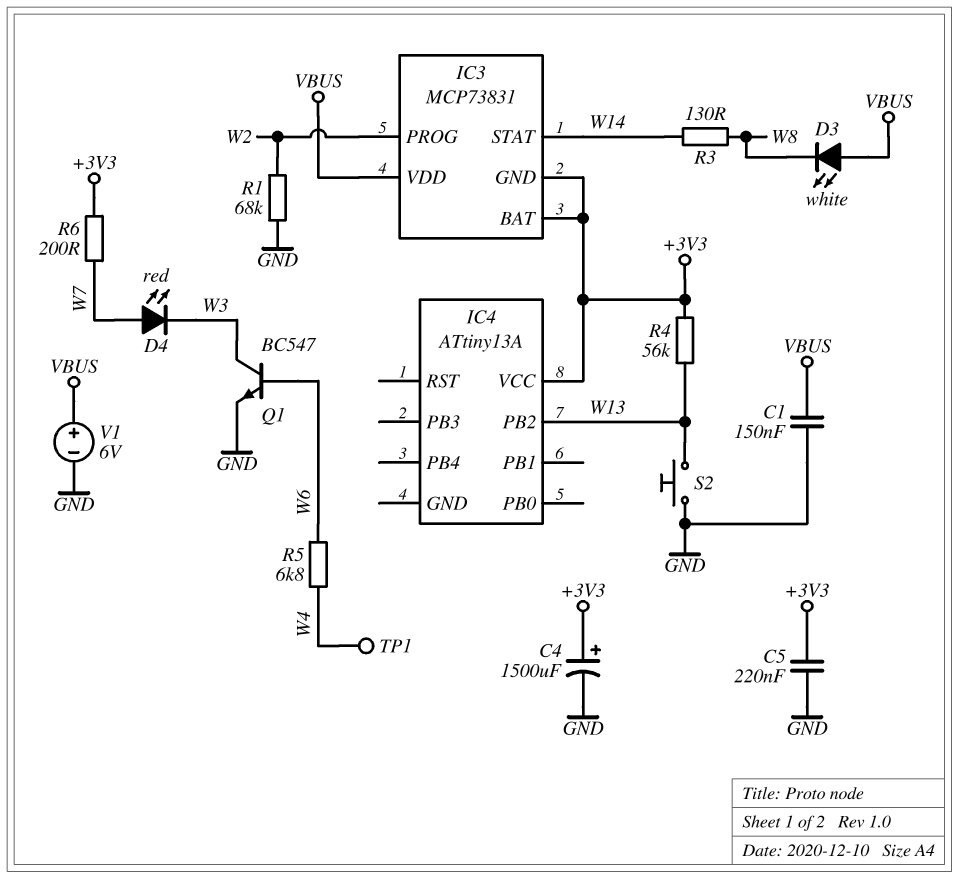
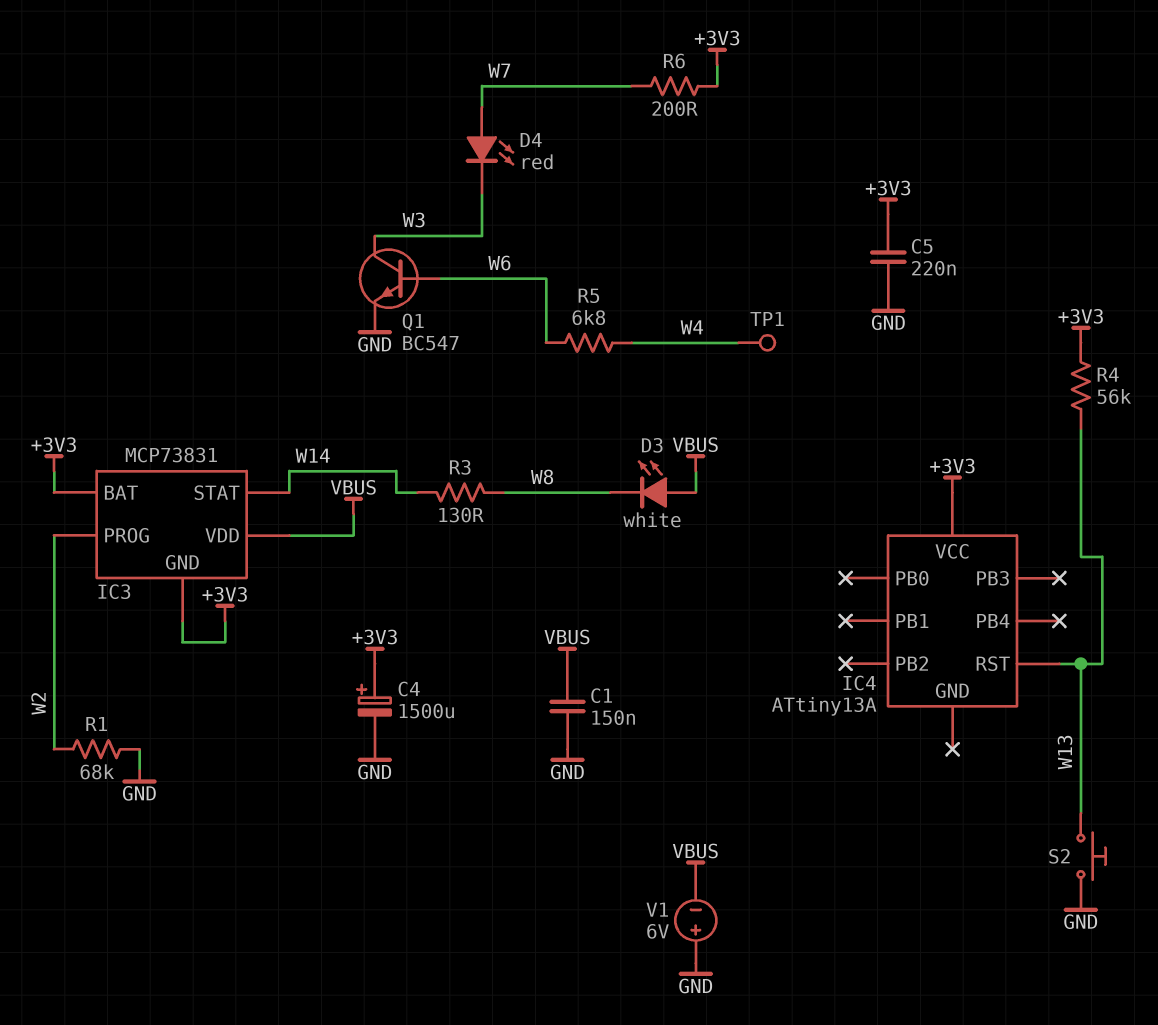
IC4 pin PB2: W13 -> none
IC4 pin RST: none -> W13
V1: 6V (plus VBUS, minus GND) -> 6V (plus GND, minus VBUS)

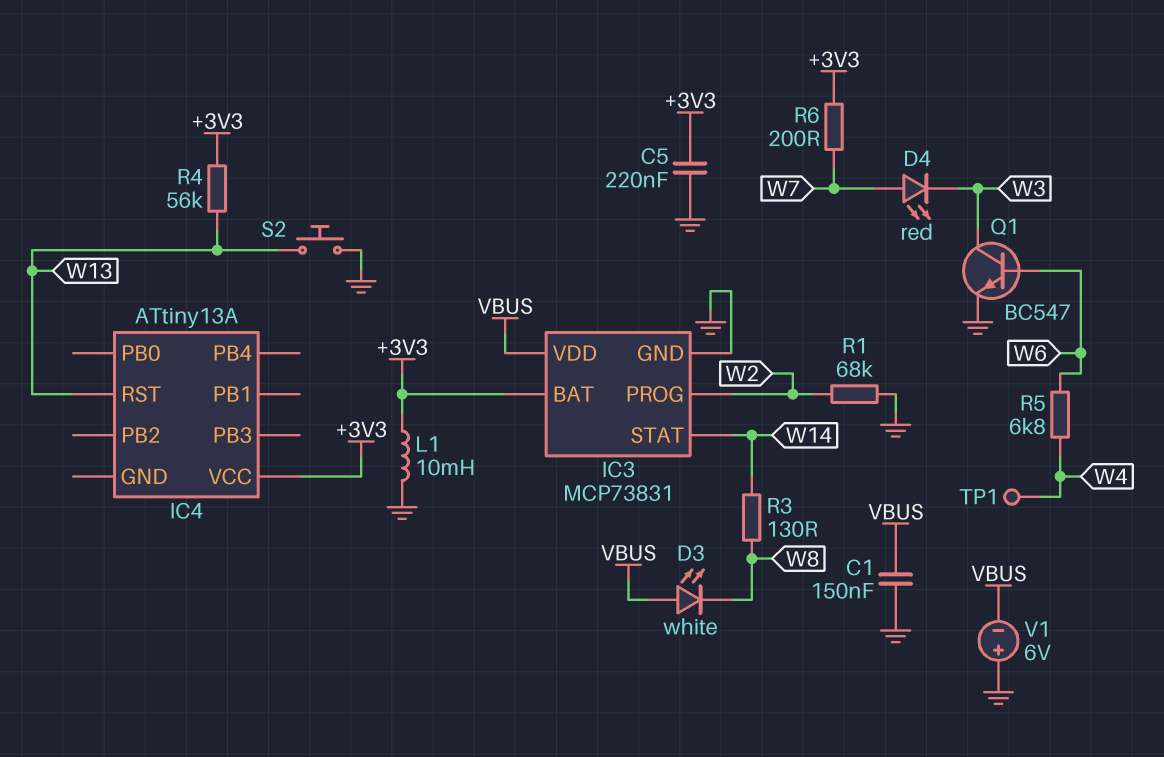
C4: 1500uF (plus +3V3, minus GND) -> none
IC3 pin GND: +3V3 -> GND
L1: none -> 10mH (+3V3, GND)

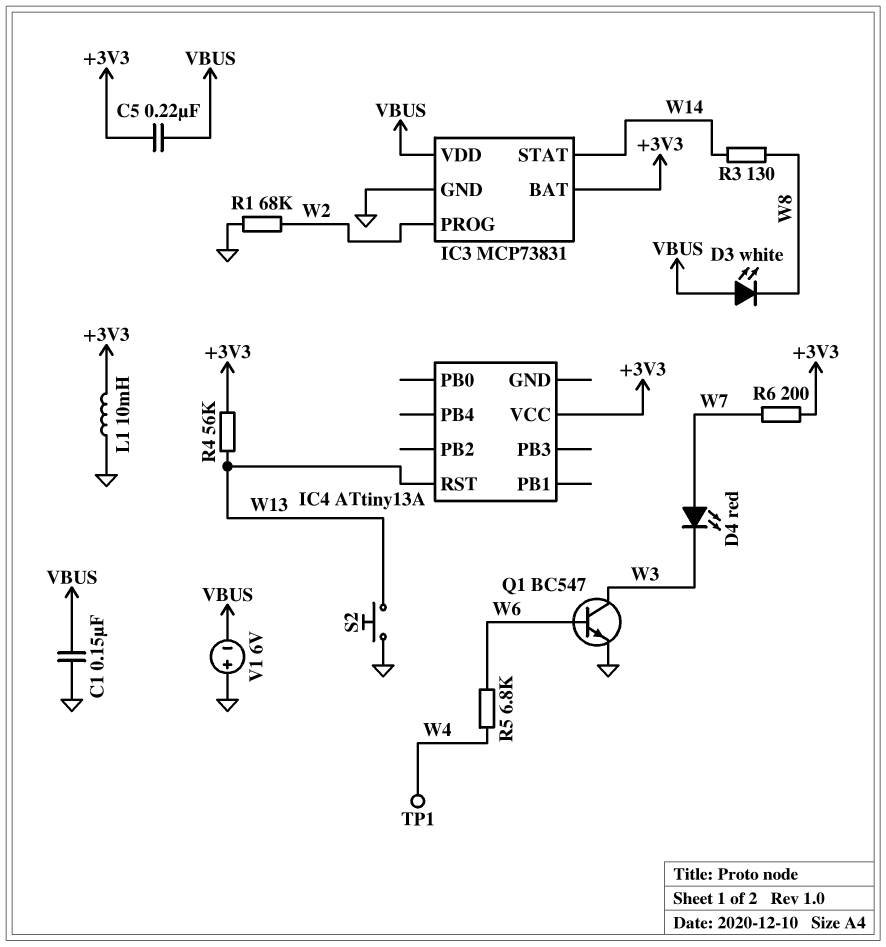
C5: 220nF (+3V3, GND) -> 220nF (+3V3, VBUS)

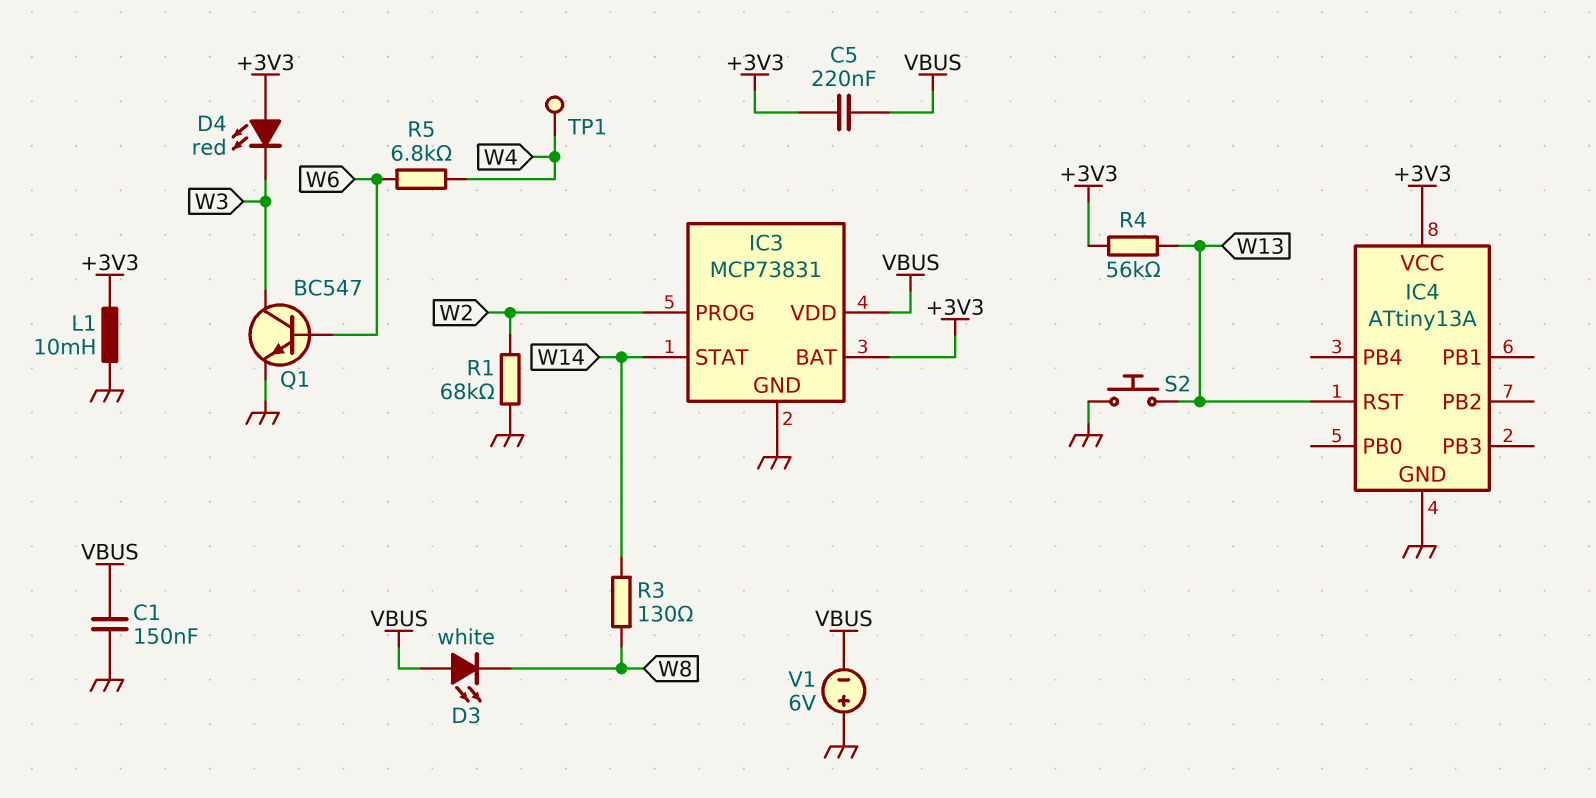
D4: LED red (A W7, K W3) -> LED red (A +3V3, K W3)
IC4 pin GND: none -> GND
R6: 200 (+3V3, W7) -> none

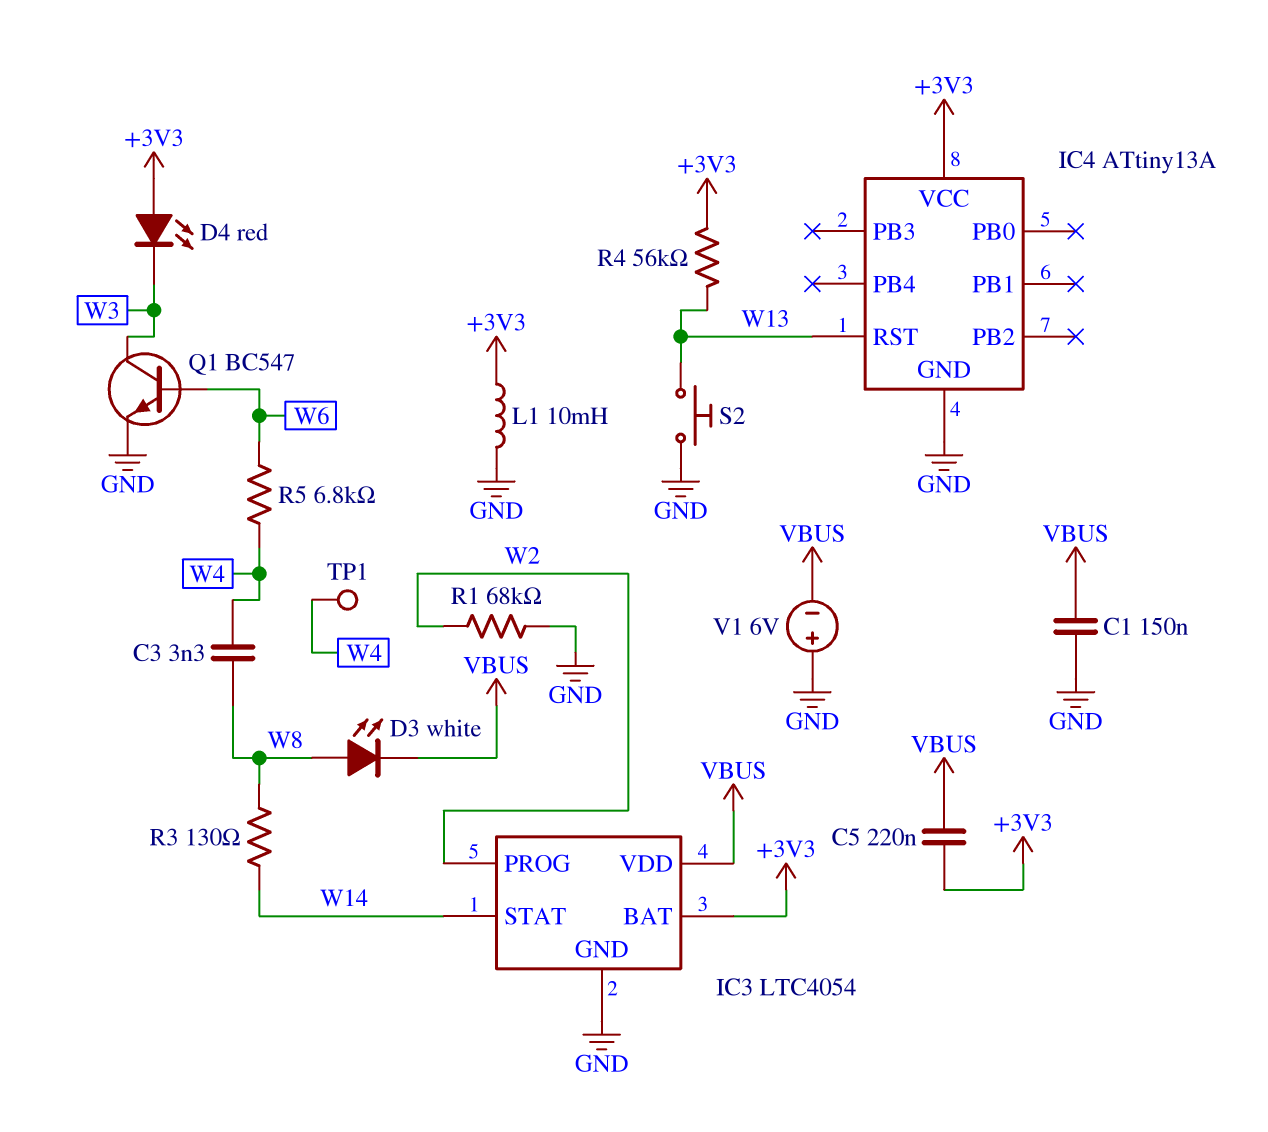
C3: none -> 3.3nF (W4, W8)
D3: LED white (A VBUS, K W8) -> LED white (A W8, K VBUS)
IC3: MCP73831 -> LTC4054

